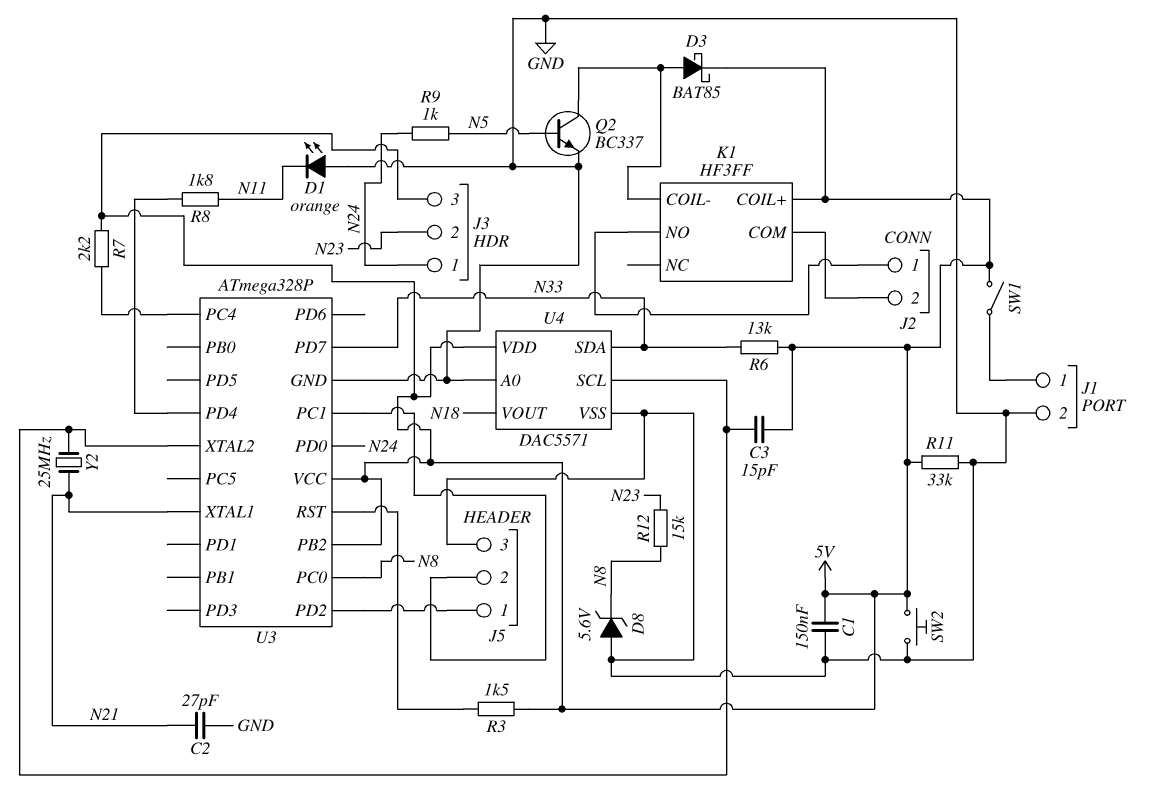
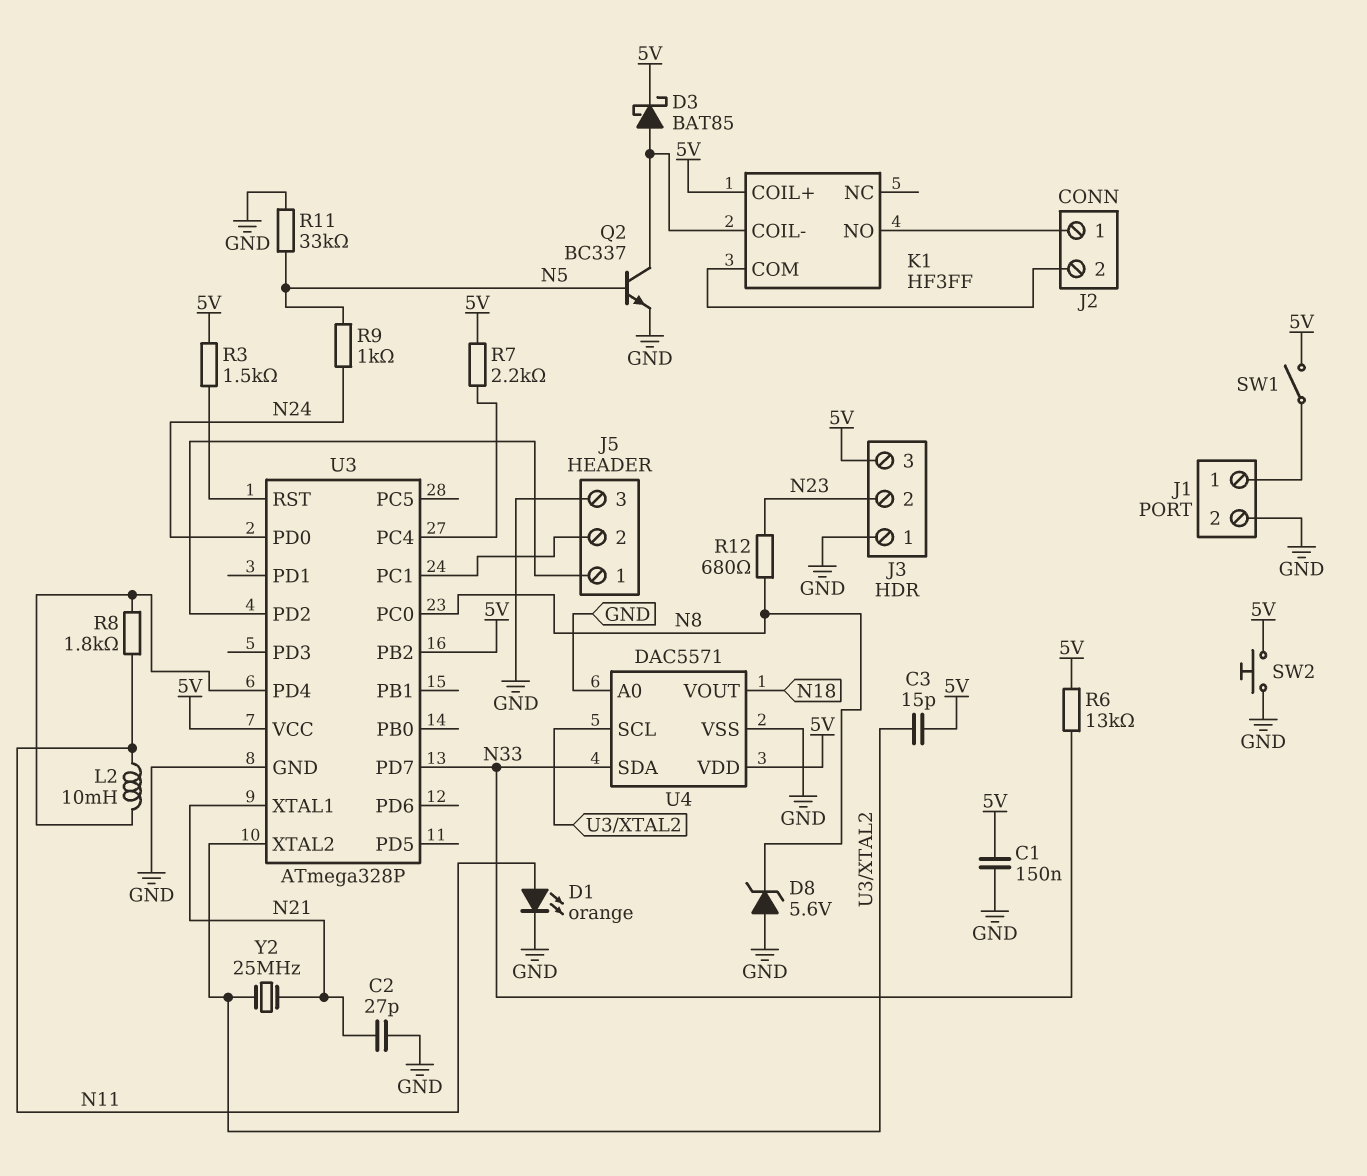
D1: LED orange (A GND, K N11) -> LED orange (A N11, K GND)
J3 pin 1: N24 -> GND
L2: none -> 10mH (N11, U3/PD4)
R11: 33k (5V, GND) -> 33k (GND, N5)
R12: 15k (N8, N23) -> 680 (N8, N23)

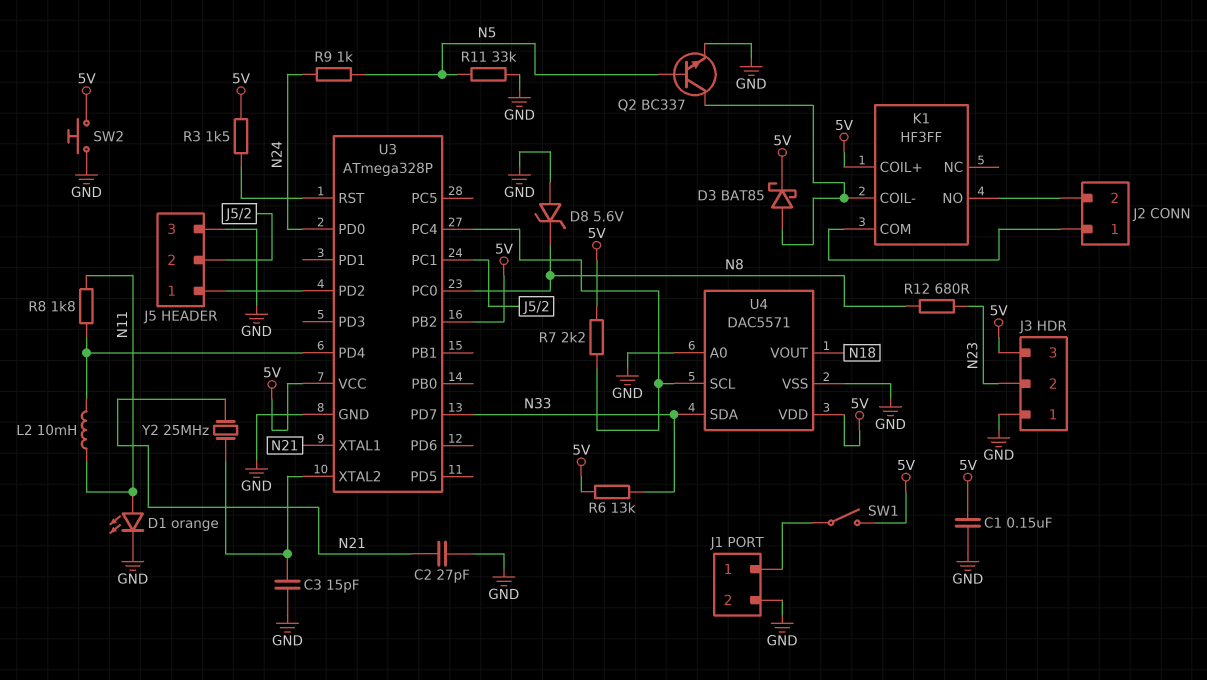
C3: 15pF (5V, U3/XTAL2) -> 15pF (GND, U3/XTAL2)
K1 pin COM: J2/2 -> J2/1
K1 pin NO: J2/1 -> J2/2
U4 pin SCL: U3/XTAL2 -> U3/PC4

